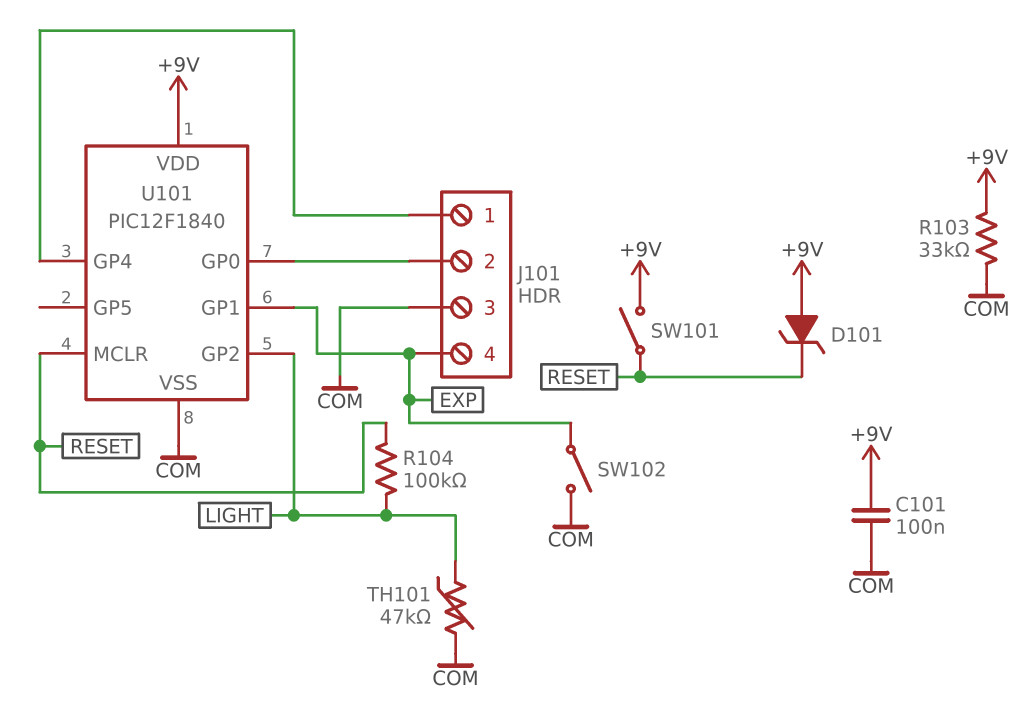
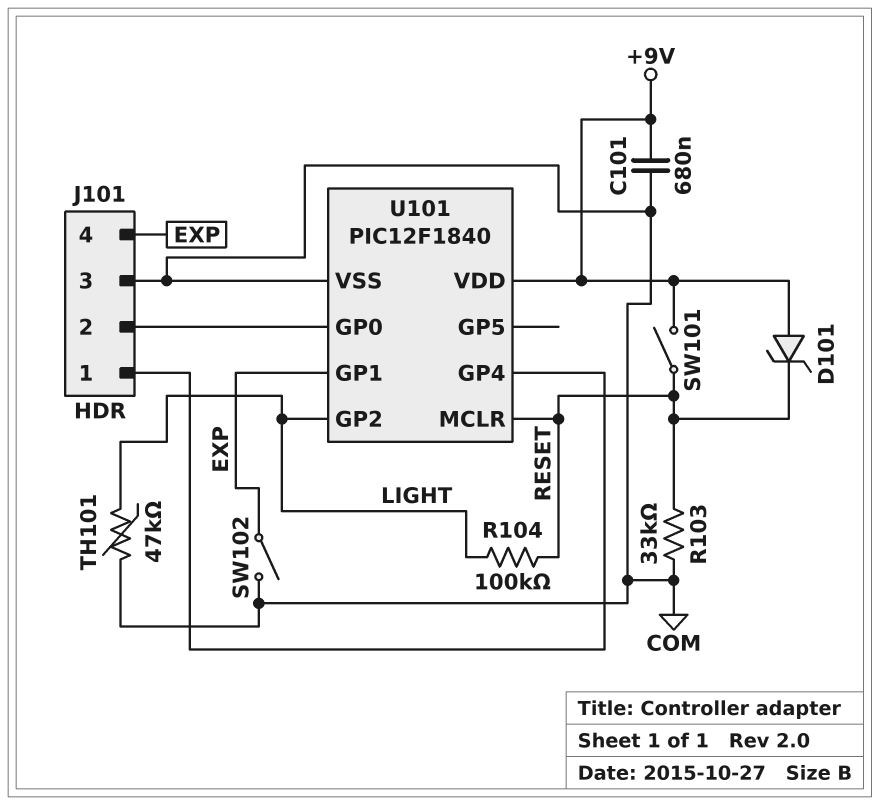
C101: 100nF (+9V, COM) -> 680nF (+9V, COM)
R103: 33k (+9V, COM) -> 33k (COM, RESET)

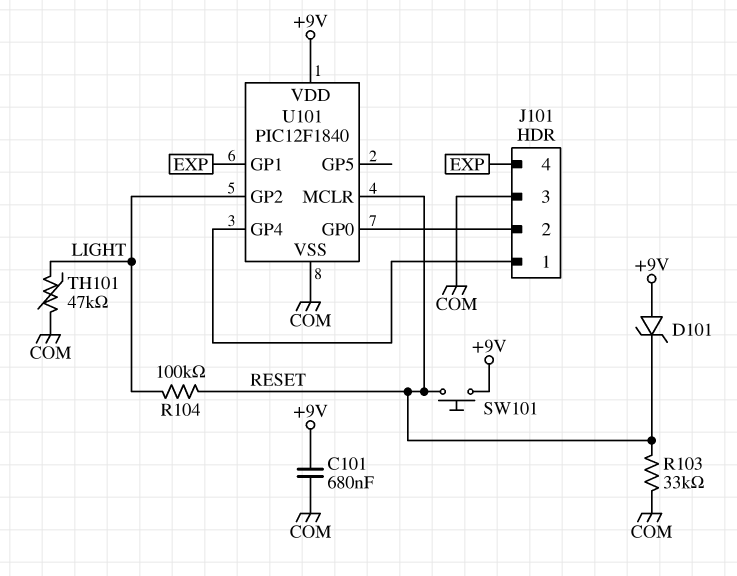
SW101: switch (+9V, RESET) -> button (+9V, RESET)
SW102: switch (COM, EXP) -> none

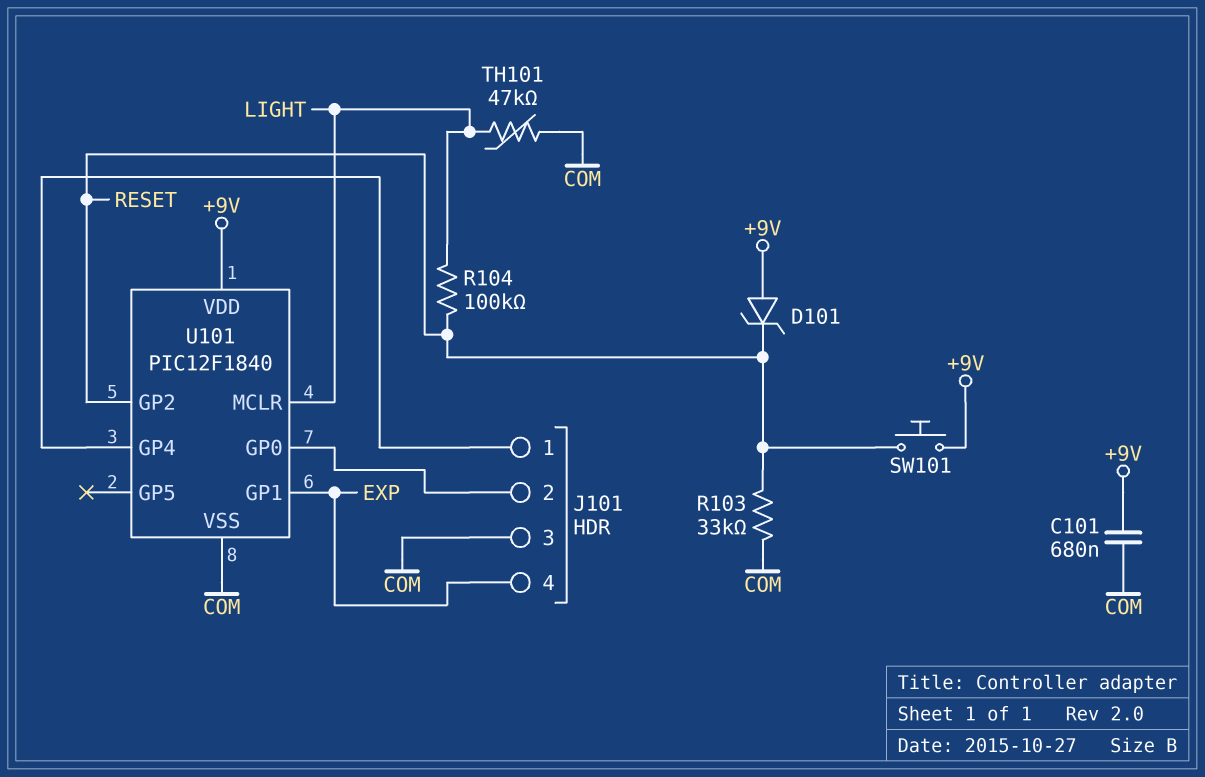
U101 pin GP2: LIGHT -> RESET
U101 pin MCLR: RESET -> LIGHT

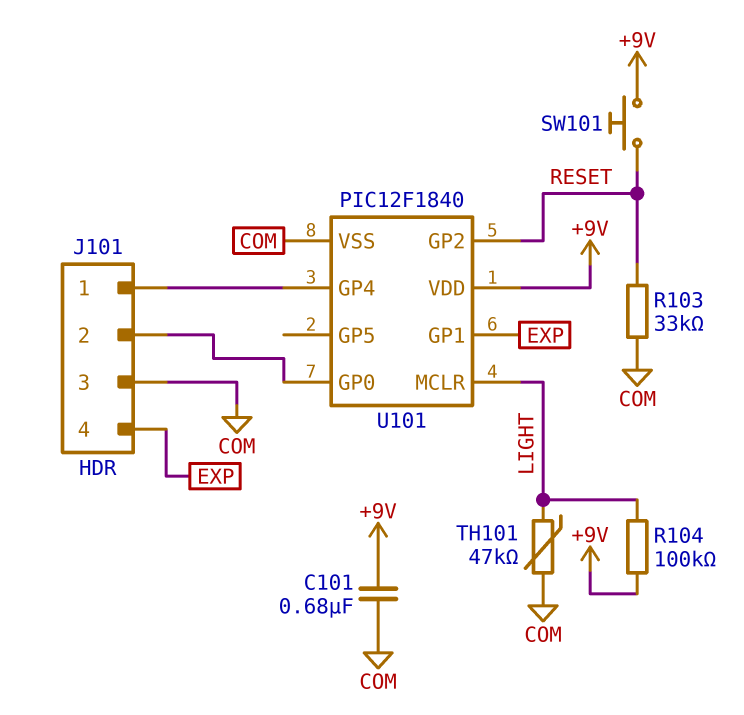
D101: zener (A +9V, K RESET) -> none
R104: 100k (LIGHT, RESET) -> 100k (+9V, LIGHT)

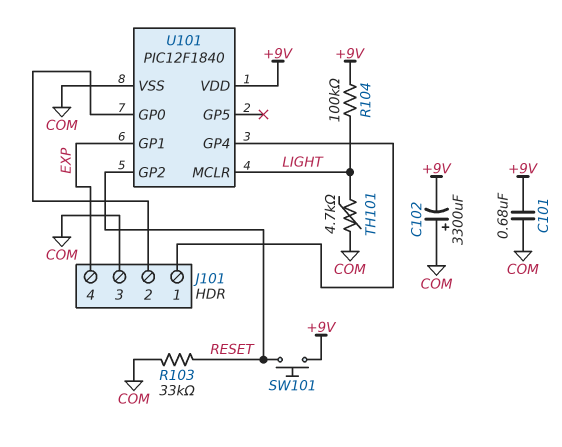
C102: none -> 3300uF (plus COM, minus +9V)
TH101: 47k (COM, LIGHT) -> 4.7k (COM, LIGHT)

